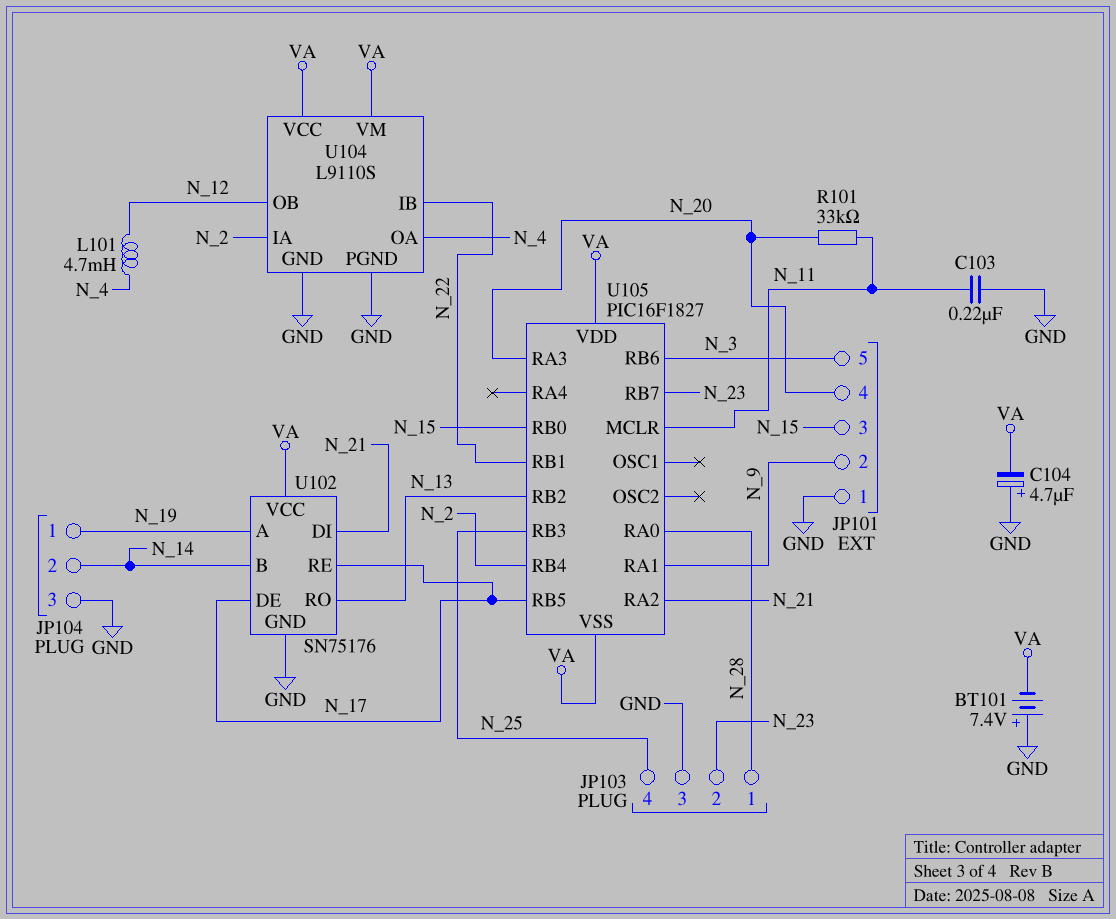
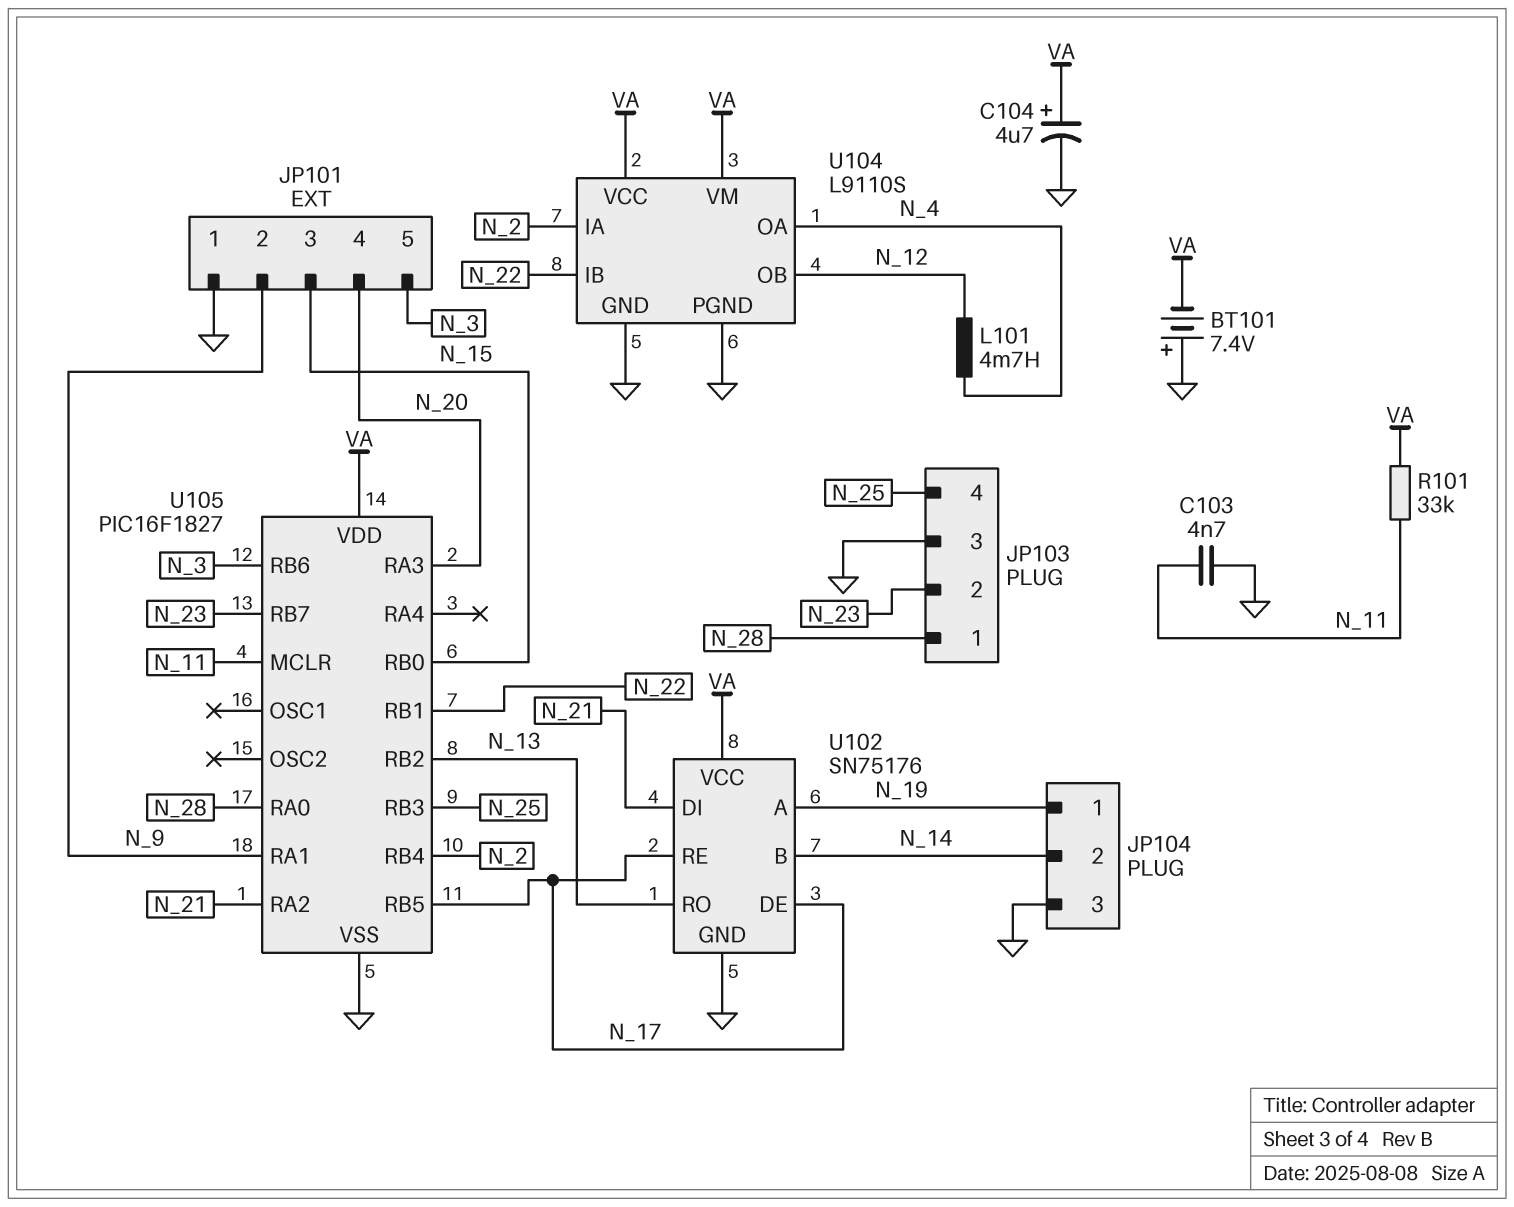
C103: 220nF (GND, N_11) -> 4.7nF (GND, N_11)
C104: 4.7uF (plus GND, minus VA) -> 4.7uF (plus VA, minus GND)
R101: 33k (N_11, N_20) -> 33k (N_11, VA)
U105 pin VSS: VA -> GND

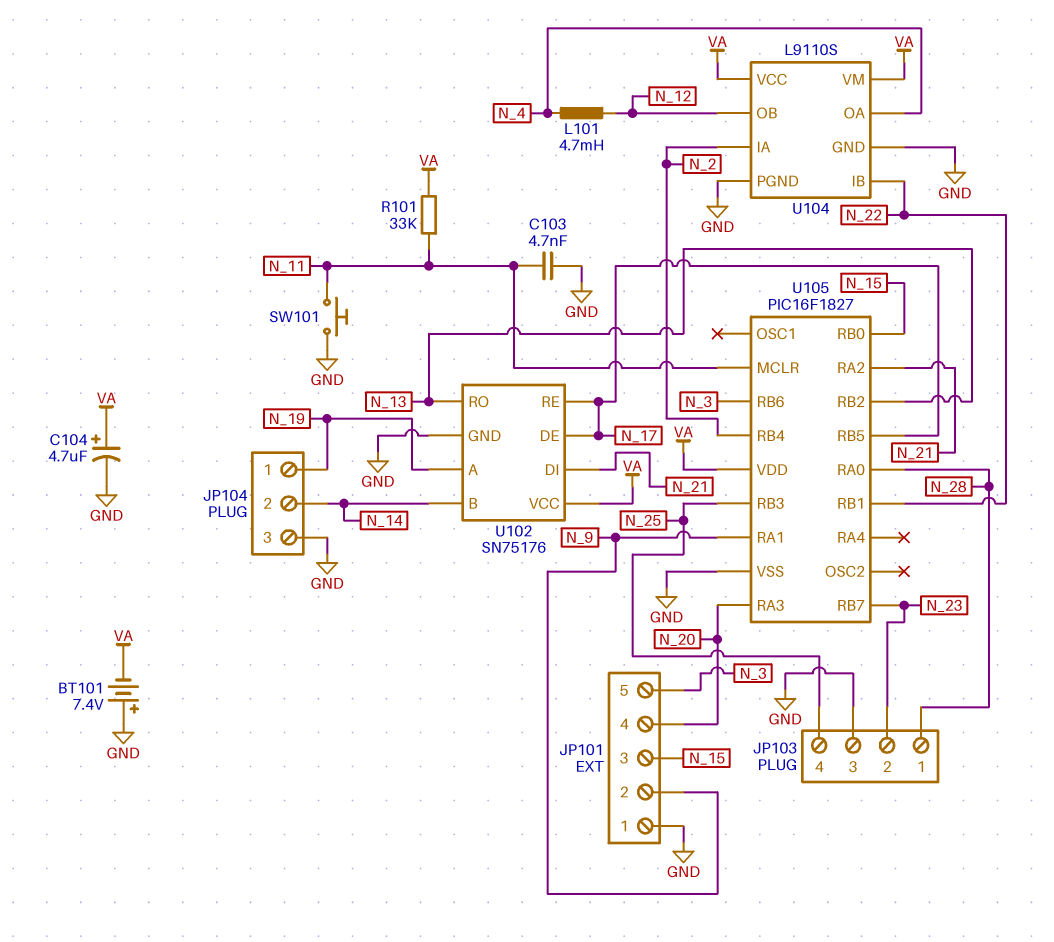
SW101: none -> button (GND, N_11)

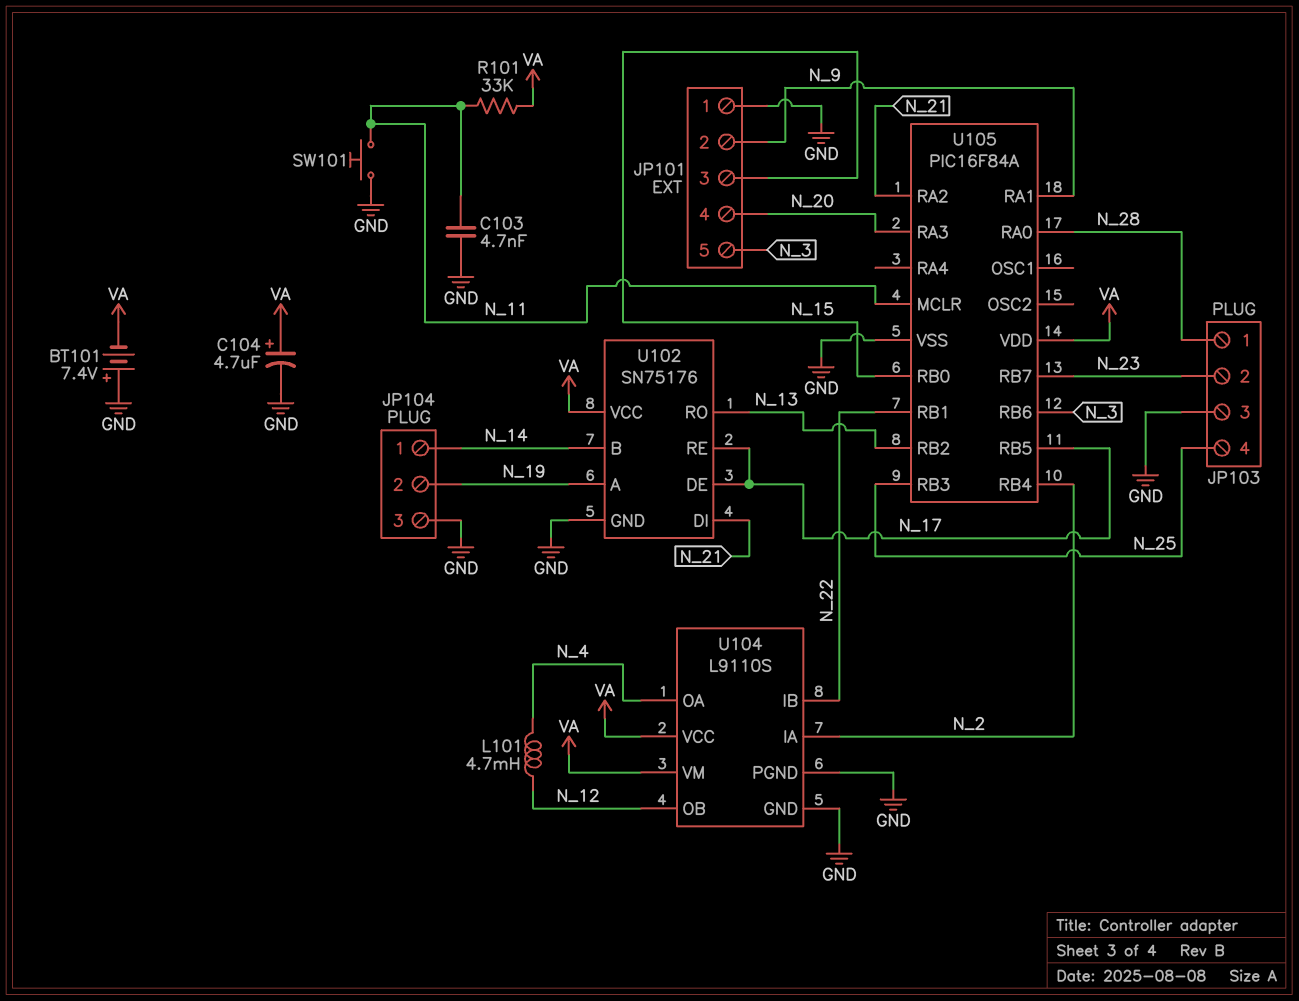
JP104 pin 1: N_19 -> N_14
JP104 pin 2: N_14 -> N_19
U105: PIC16F1827 -> PIC16F84A

